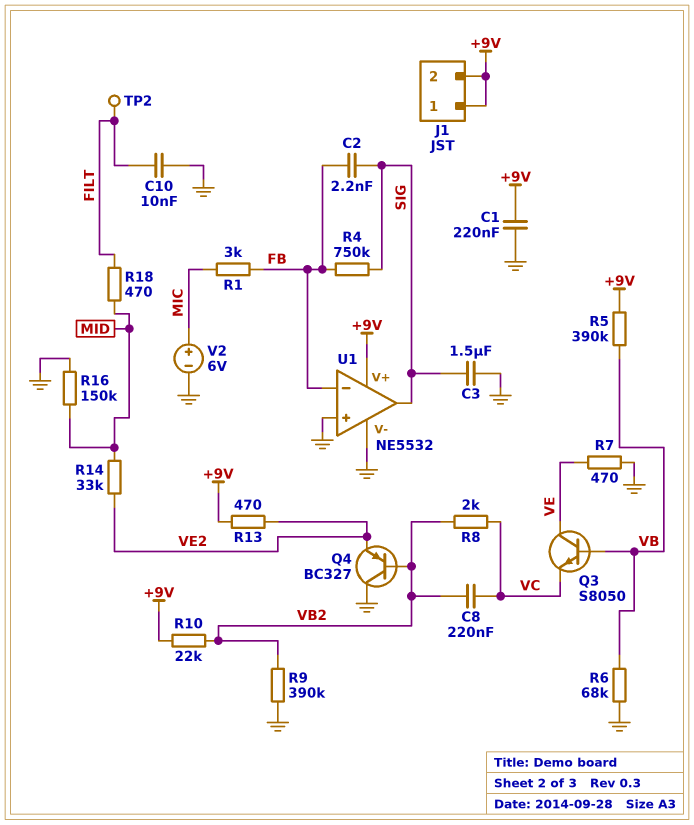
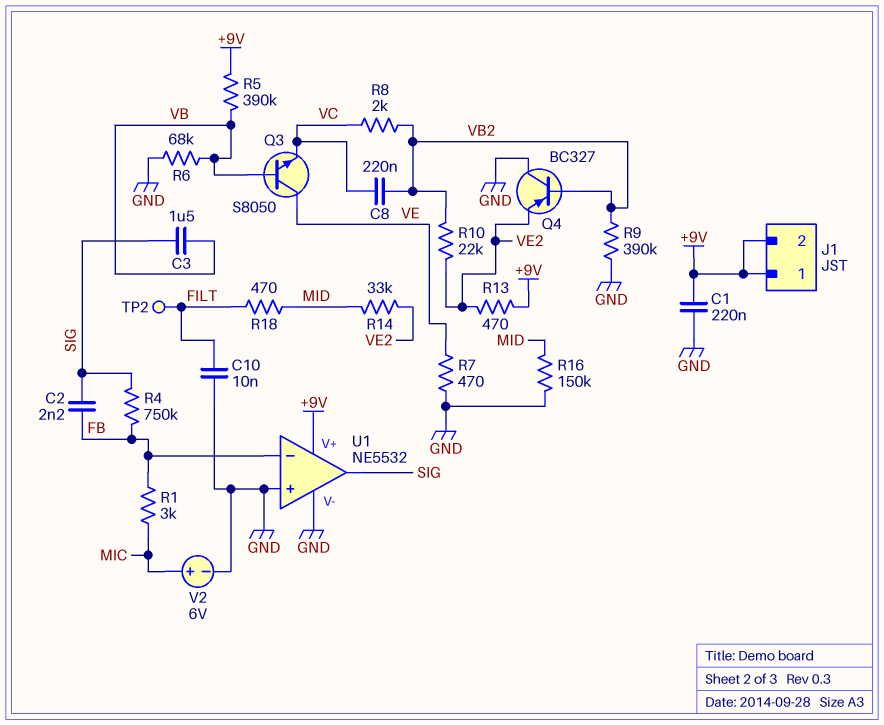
C3: 1.5uF (GND, SIG) -> 1.5uF (SIG, VB)
R10: 22k (+9V, VB2) -> 22k (VB2, VE2)

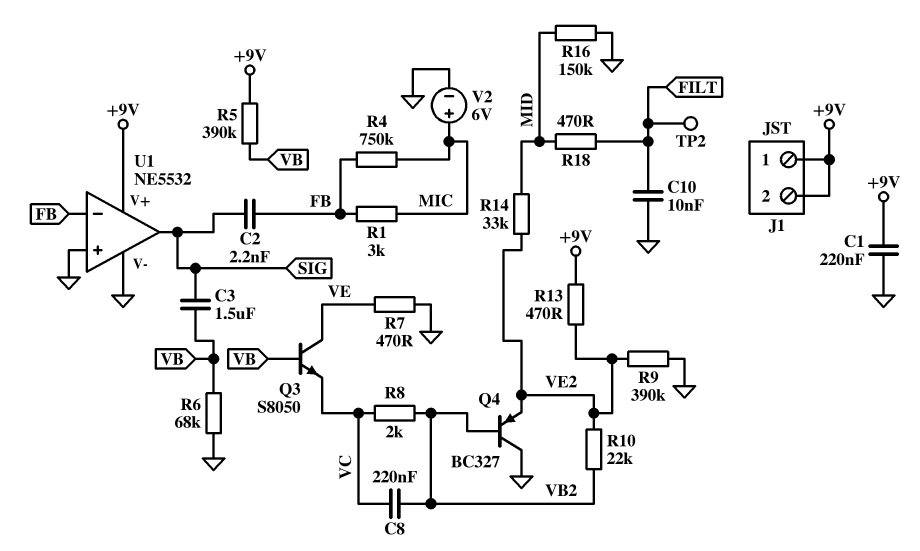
R4: 750k (FB, SIG) -> 750k (FB, MIC)
R9: 390k (GND, VB2) -> 390k (GND, VE2)

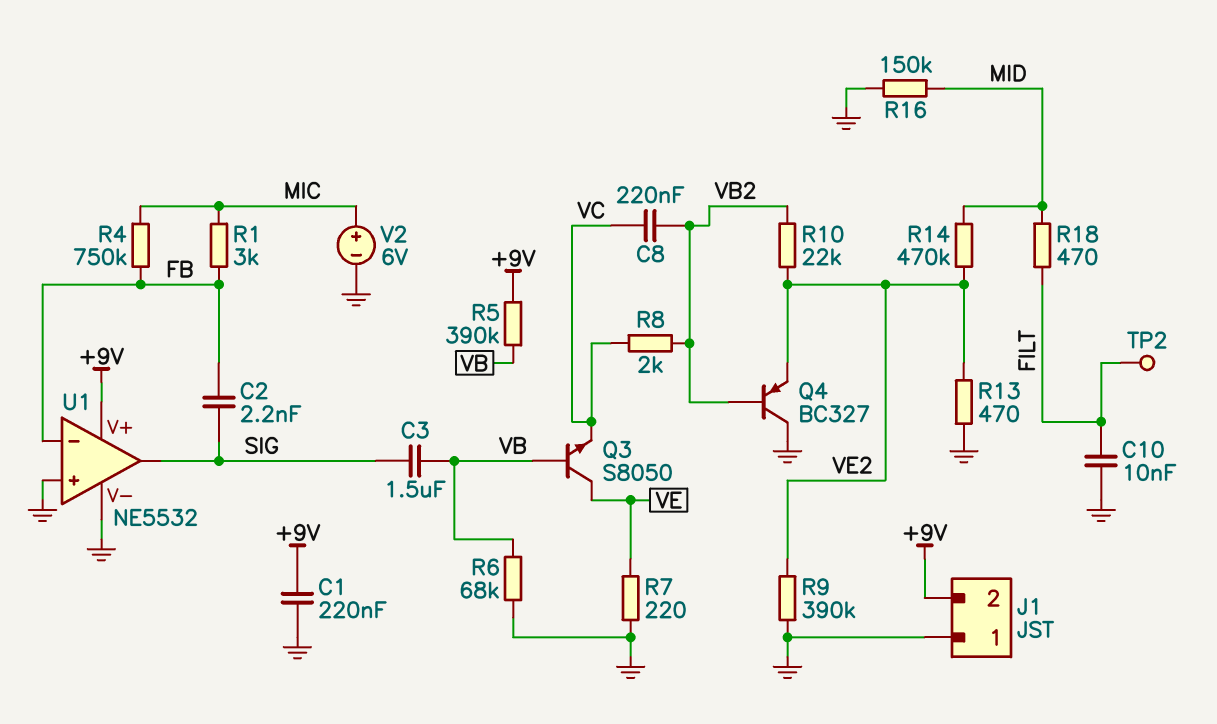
J1 pin 1: +9V -> GND
R7: 470 (GND, VE) -> 220 (GND, VE)
R13: 470 (+9V, VE2) -> 470 (GND, VE2)
R14: 33k (MID, VE2) -> 470k (MID, VE2)

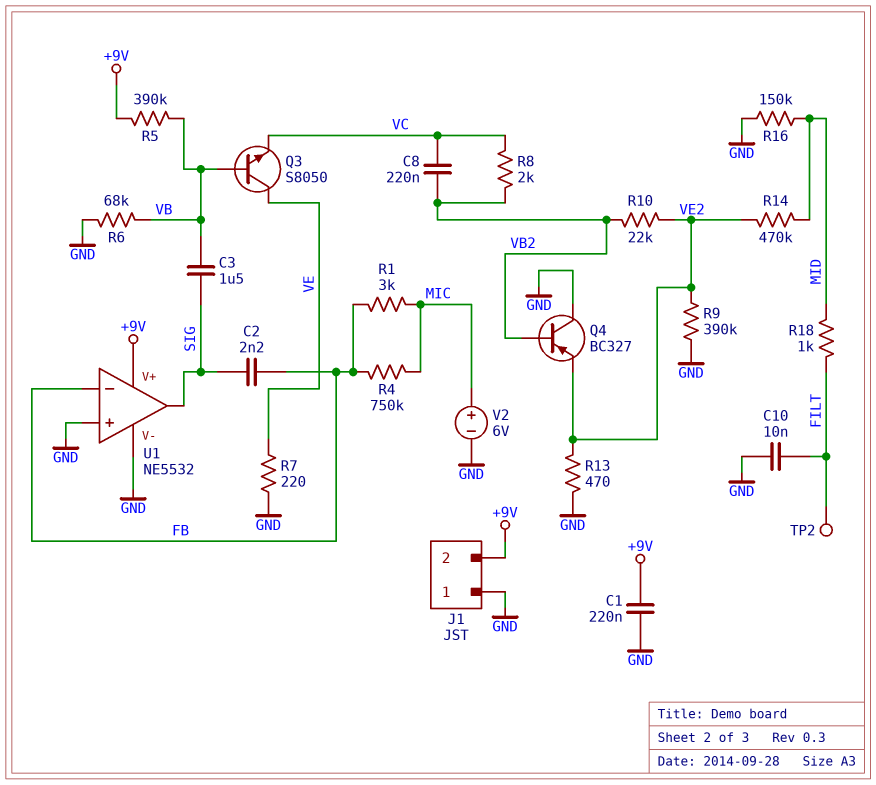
R18: 470 (FILT, MID) -> 1k (FILT, MID)

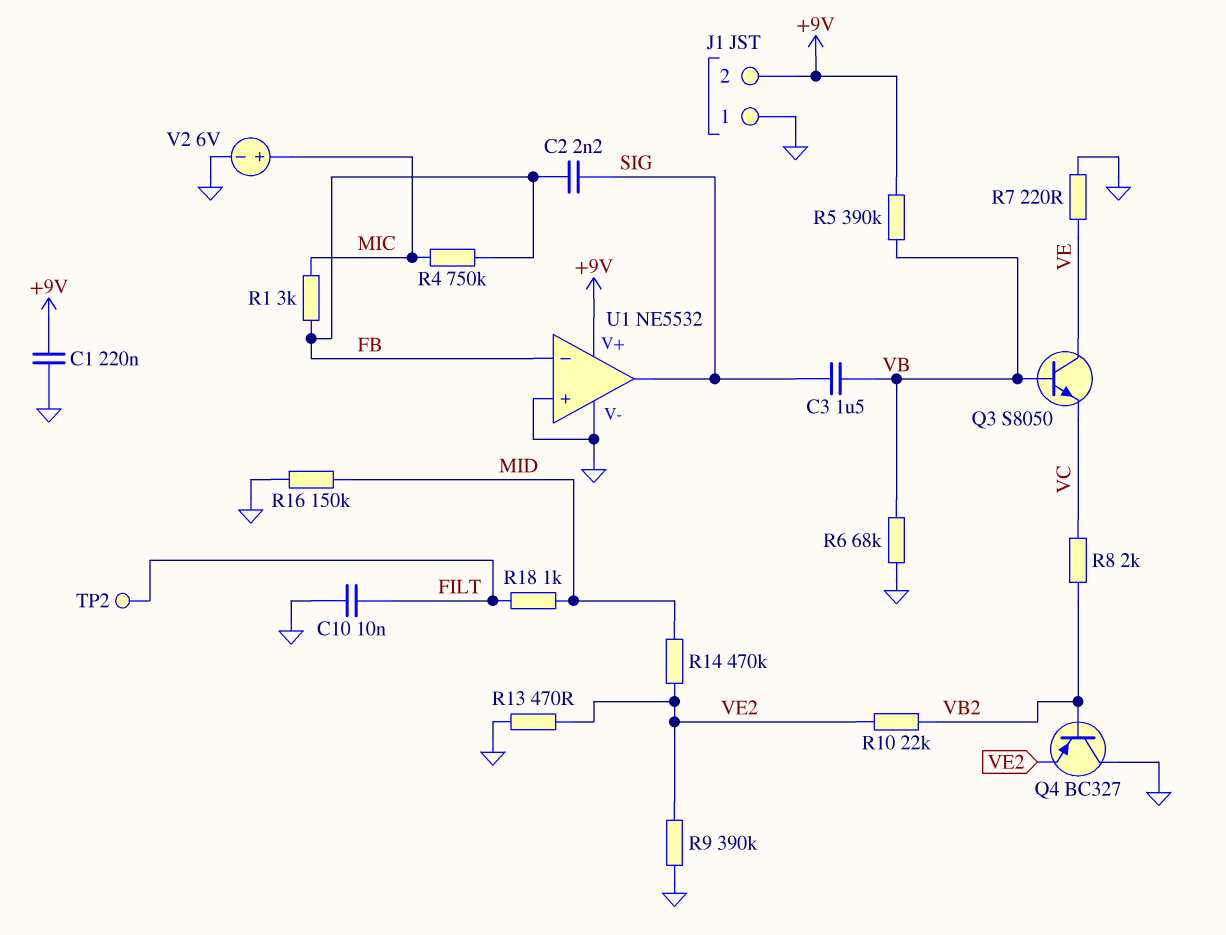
C8: 220nF (VB2, VC) -> none

